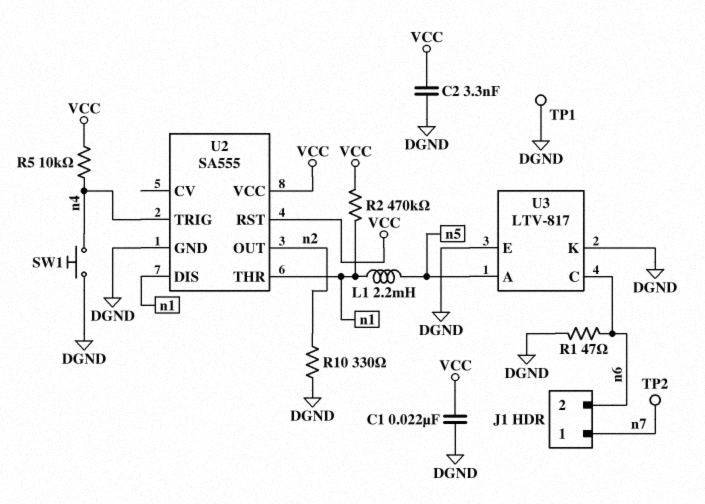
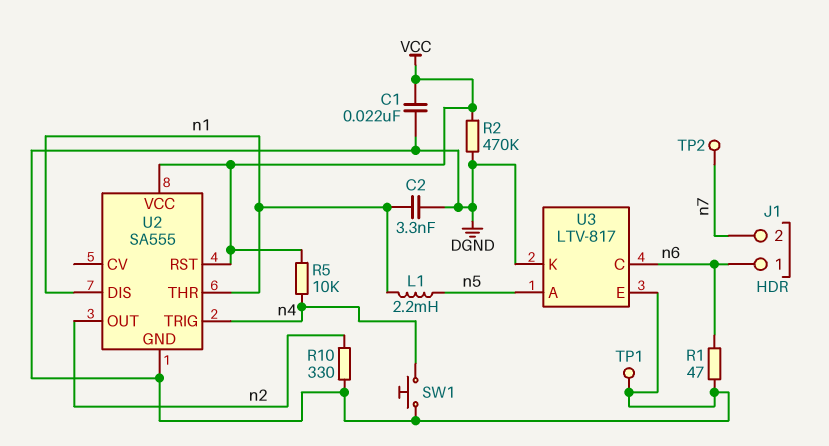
C2: 3.3nF (DGND, VCC) -> 3.3nF (DGND, n1)
J1 pin 1: n7 -> n6
J1 pin 2: n6 -> n7
R2: 470k (VCC, n1) -> 470k (DGND, VCC)

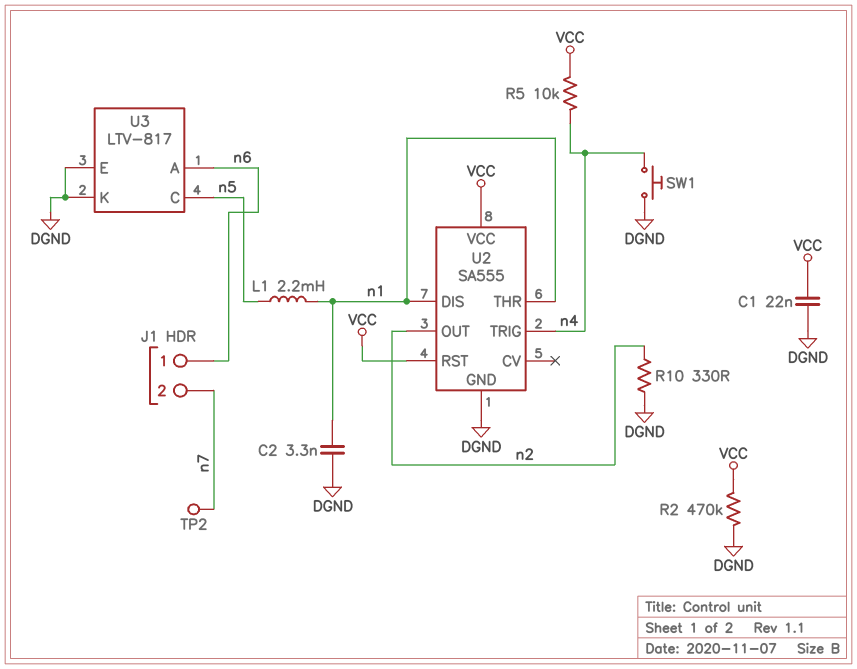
R1: 47 (DGND, n6) -> none
TP1: test point (DGND) -> none
U3 pin A: n5 -> n6
U3 pin C: n6 -> n5

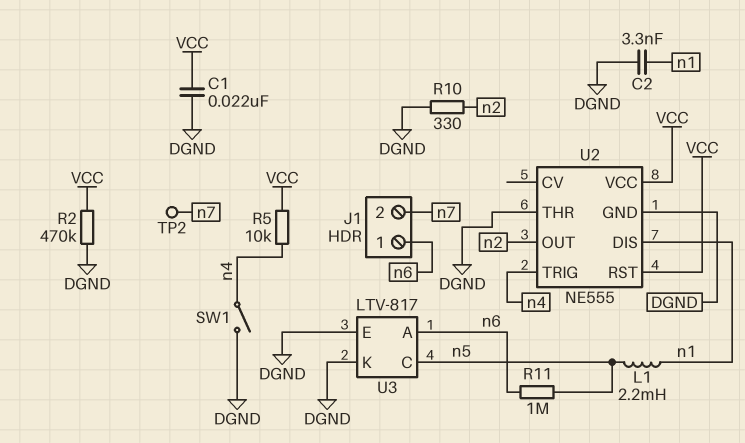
R11: none -> 1M (n5, n6)
SW1: button (DGND, n4) -> switch (DGND, n4)
U2: SA555 -> NE555
U2 pin THR: n1 -> DGND

